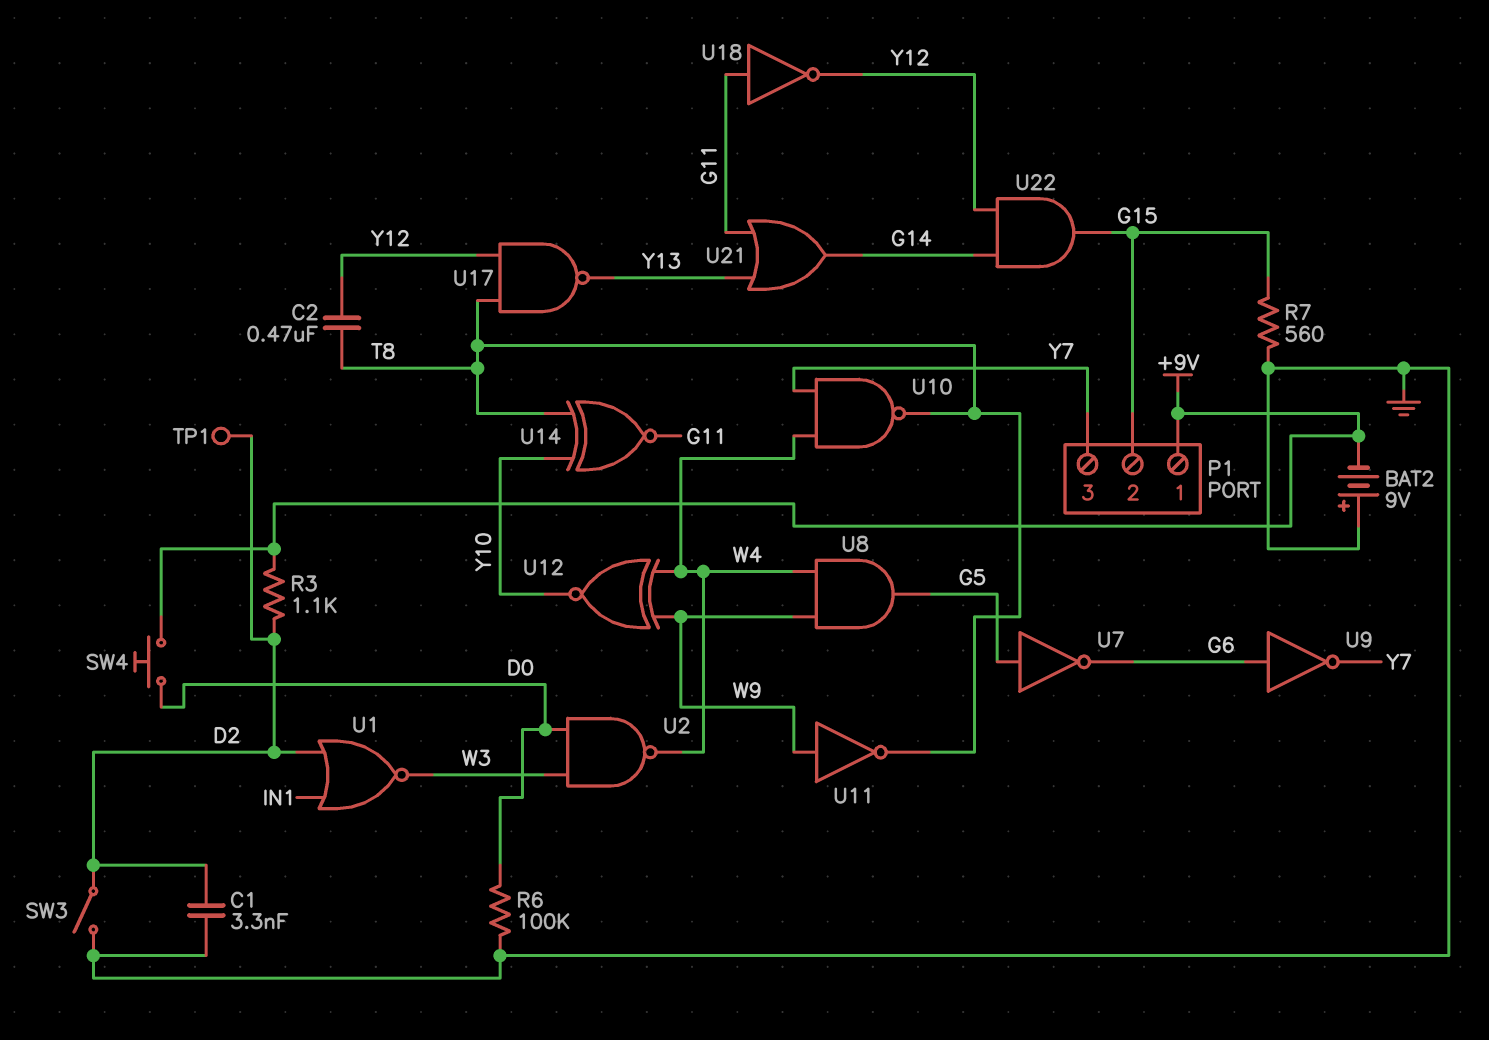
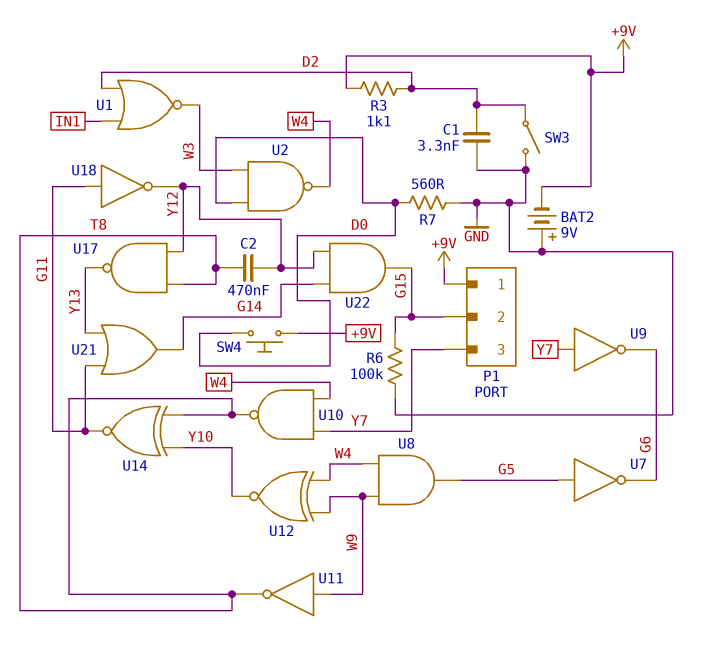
R6: 100k (D0, GND) -> 100k (G15, GND)
R7: 560 (G15, GND) -> 560 (D0, GND)
TP1: test point (D2) -> none
U9: NOT (in G6, out Y7) -> NOT (in Y7, out G6)

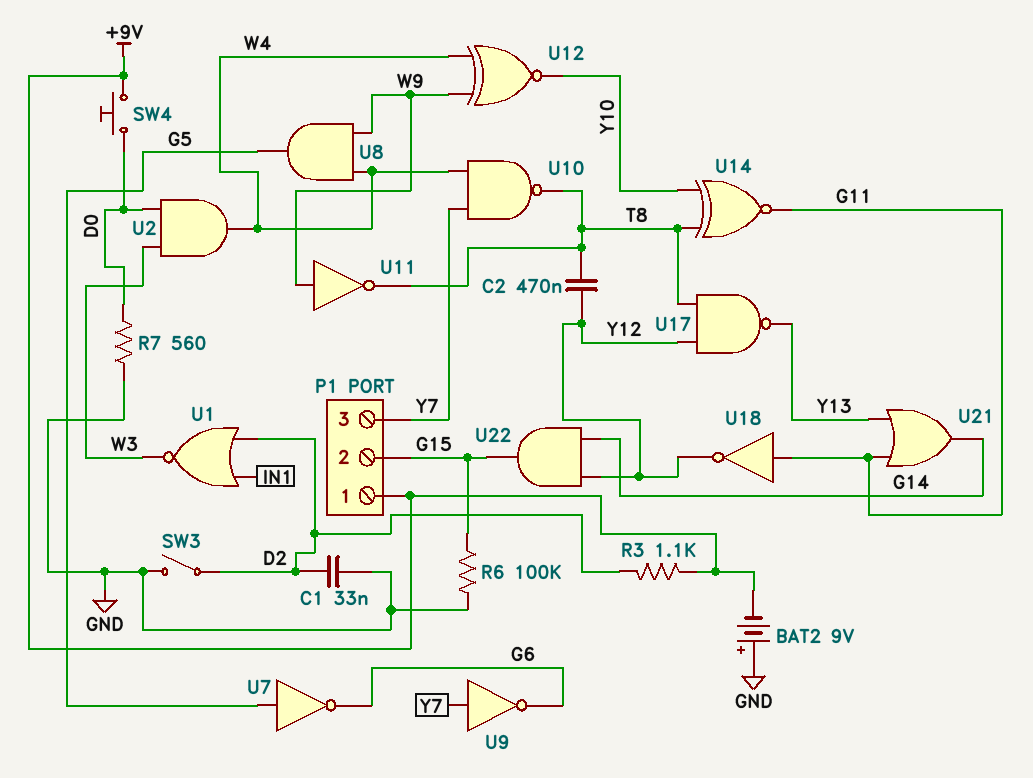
C1: 3.3nF (D2, GND) -> 33nF (D2, GND)
U2: NAND (in D0, in W3, out W4) -> AND (in D0, in W3, out W4)

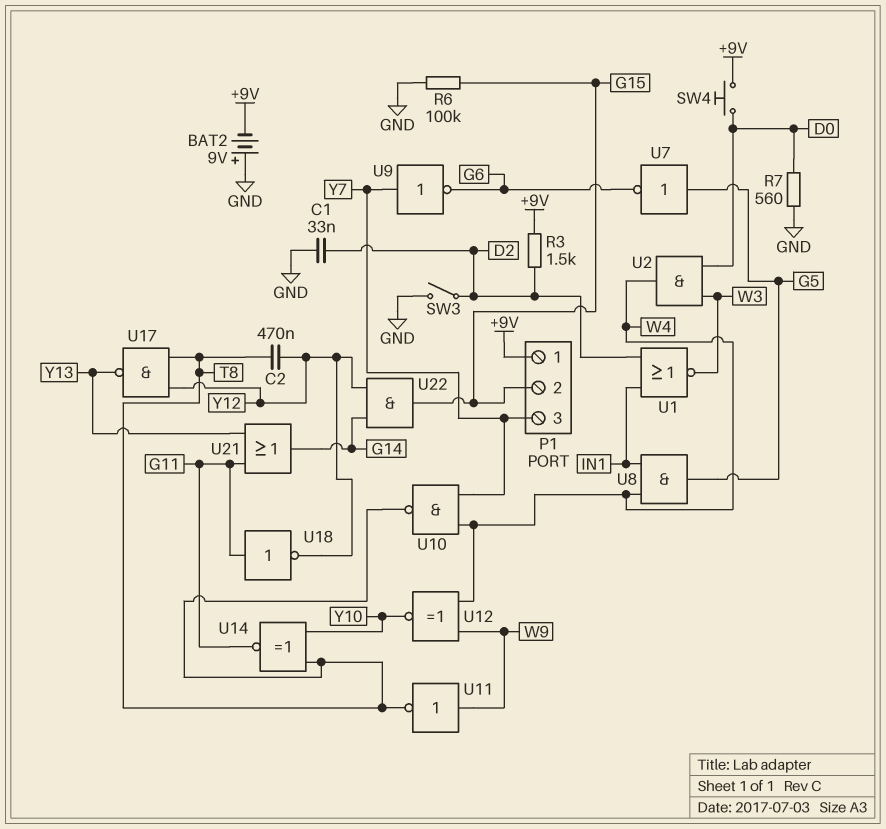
R3: 1.1k (+9V, D2) -> 1.5k (+9V, D2)
U8: AND (in W4, in W9, out G5) -> AND (in IN1, in W4, out G5)

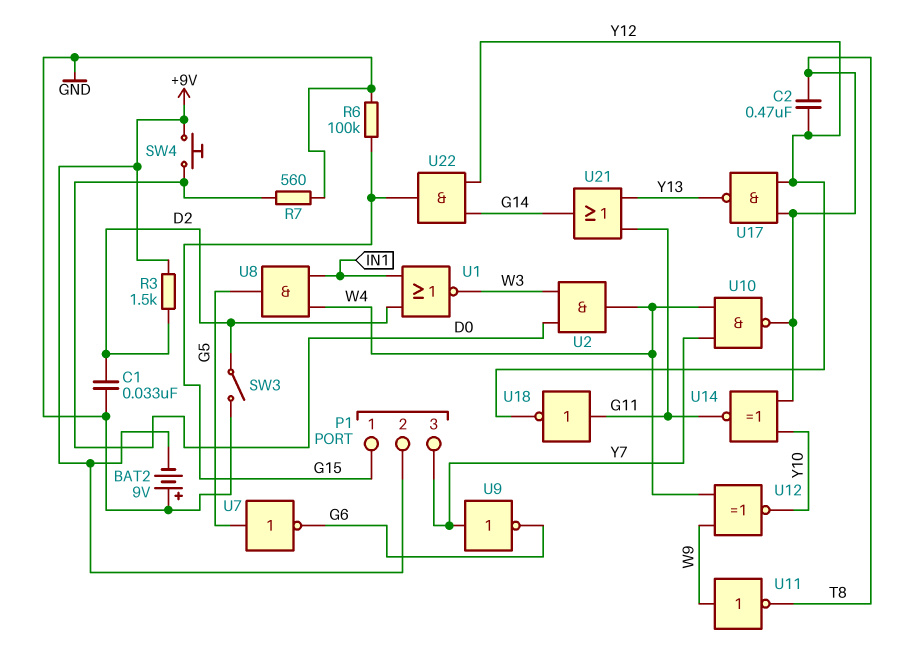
P1 pin 1: +9V -> G15
P1 pin 2: G15 -> +9V

